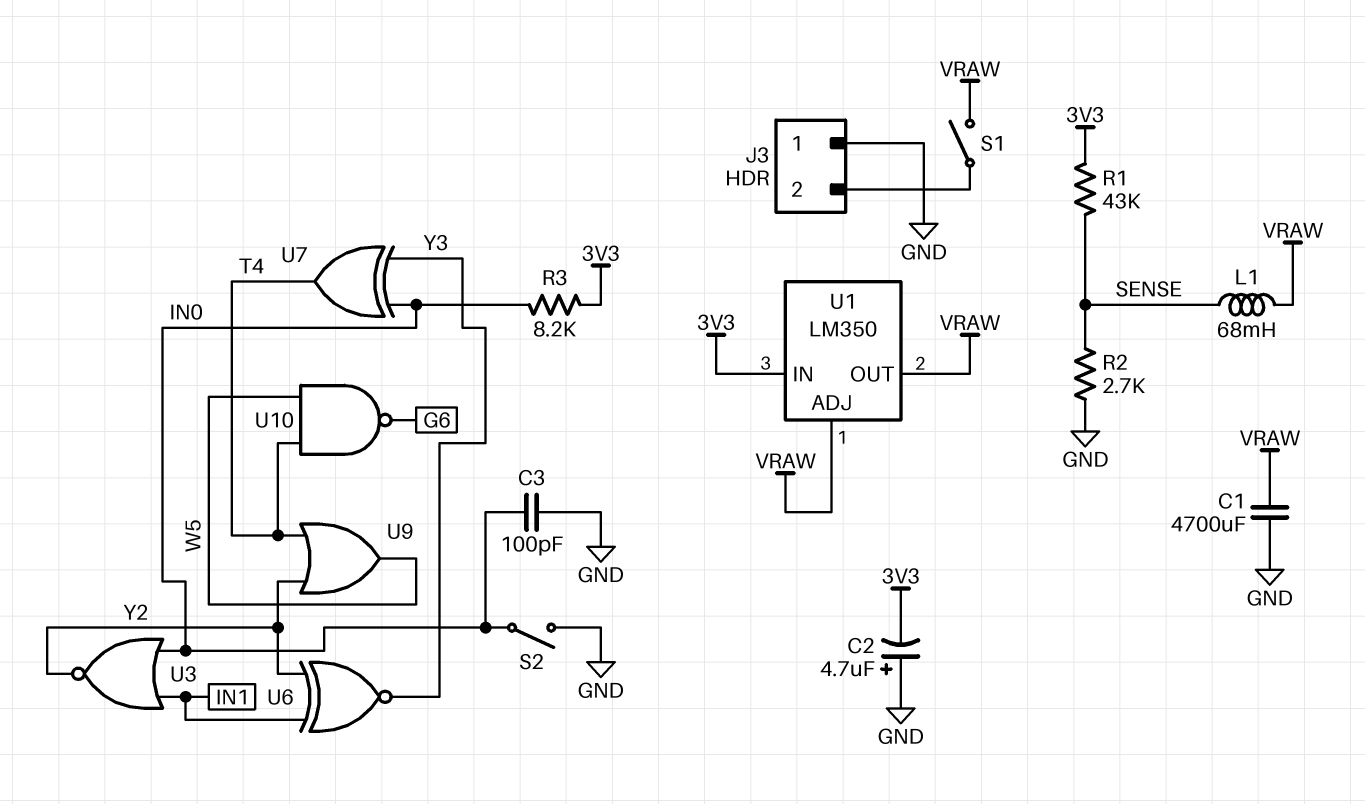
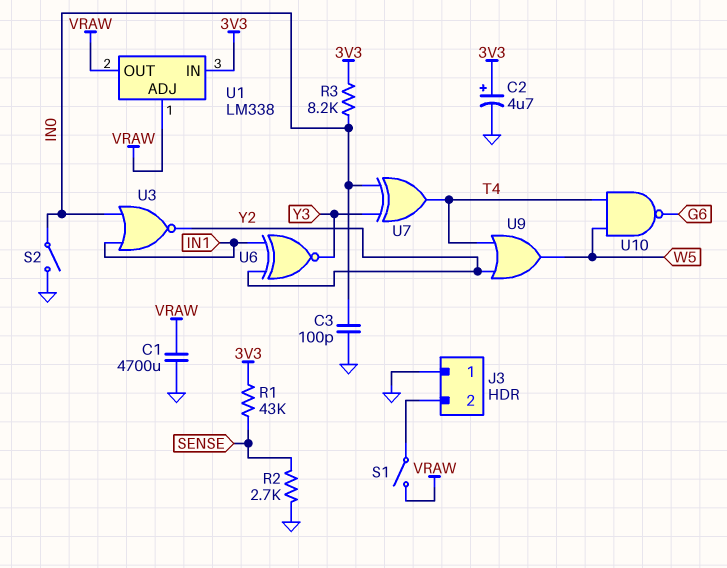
C2: 4.7uF (plus GND, minus 3V3) -> 4.7uF (plus 3V3, minus GND)
L1: 68mH (SENSE, VRAW) -> none
U1: LM350 -> LM338

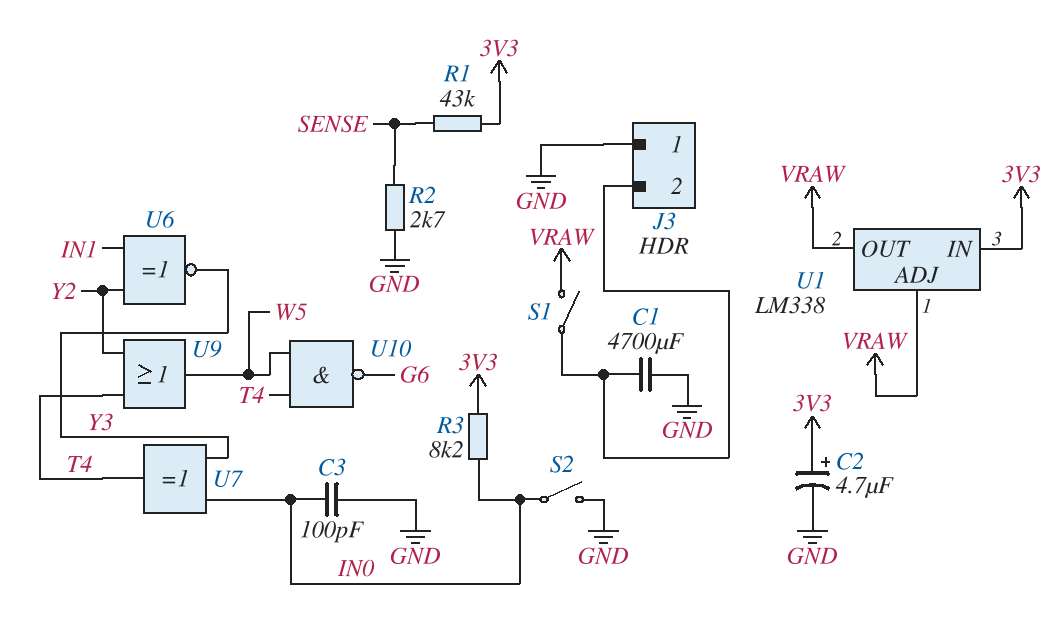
C1: 4700uF (GND, VRAW) -> 4700uF (GND, J3/2)
U3: NOR (in IN0, in IN1, out Y2) -> none

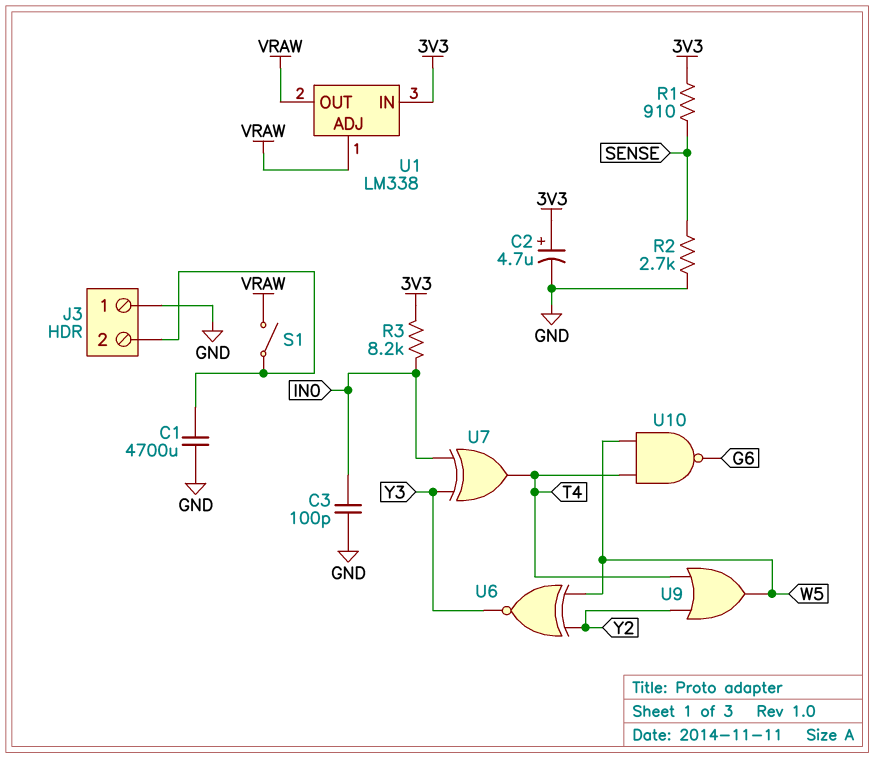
R1: 43k (3V3, SENSE) -> 910 (3V3, SENSE)
S2: switch (GND, IN0) -> none
U6: XNOR (in IN1, in Y2, out Y3) -> XNOR (in W5, in Y2, out Y3)

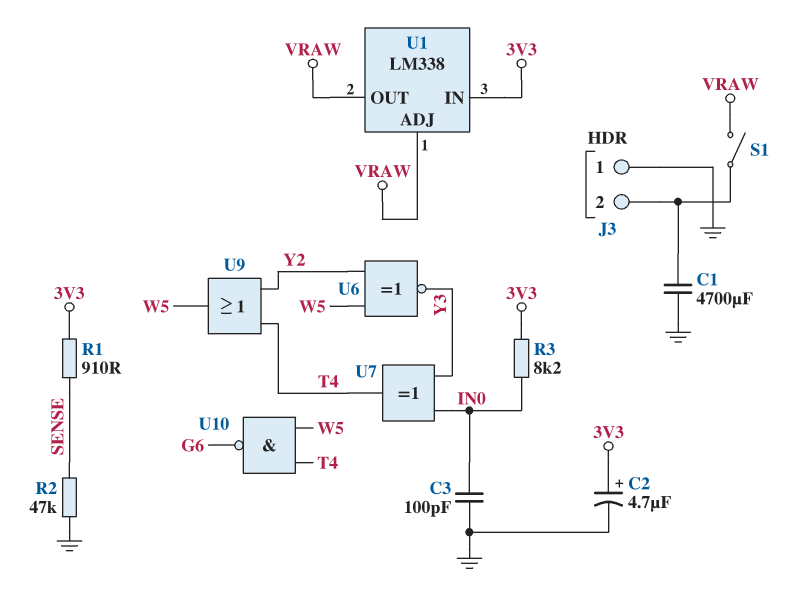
R2: 2.7k (GND, SENSE) -> 47k (GND, SENSE)

